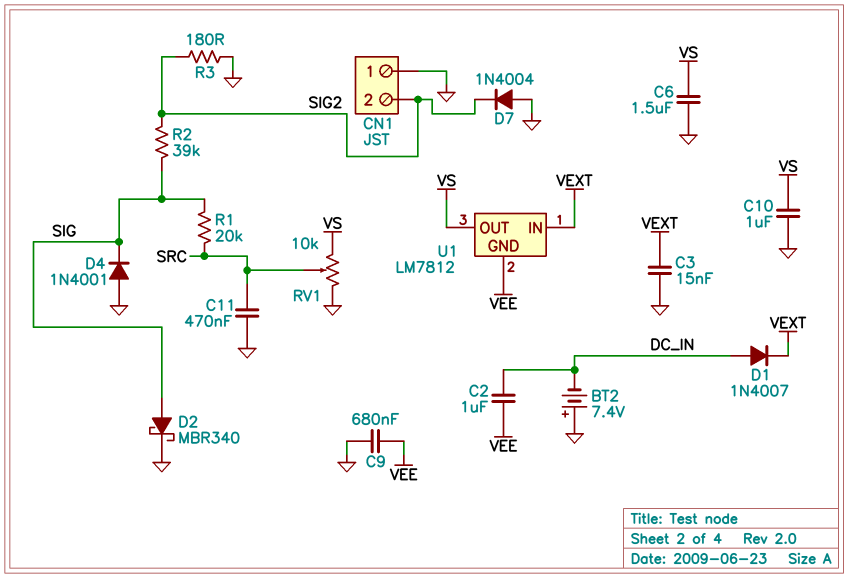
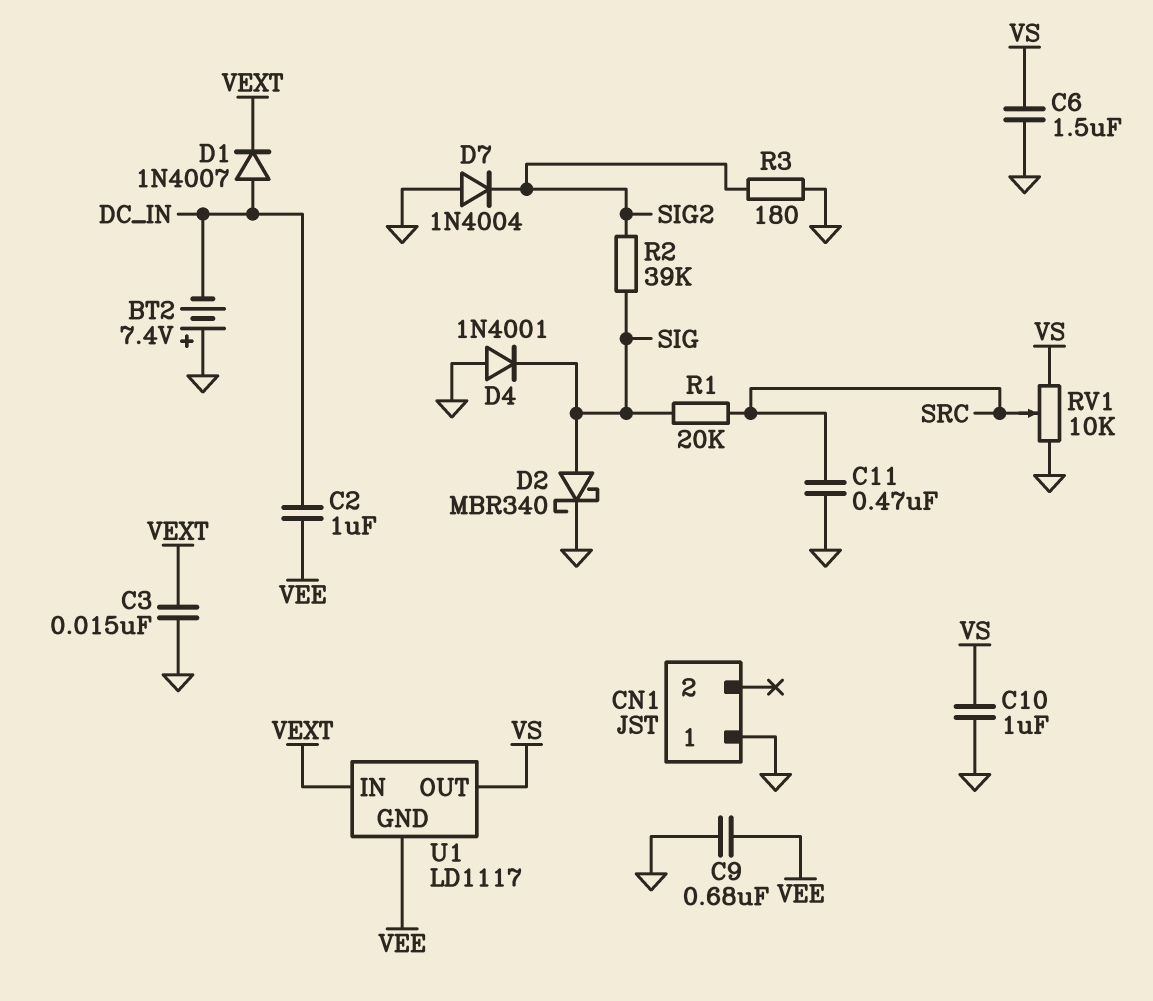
CN1 pin 2: SIG2 -> none
U1: LM7812 -> LD1117

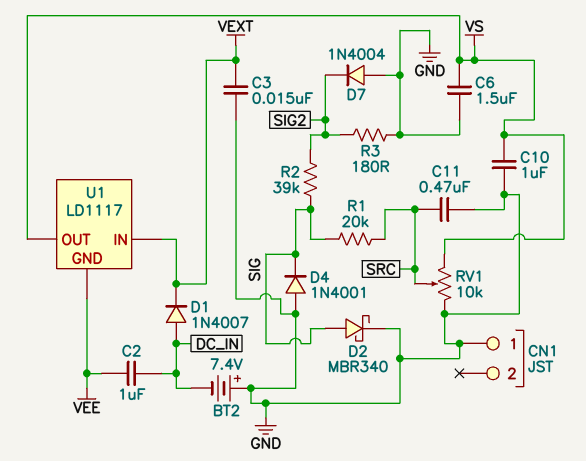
C9: 680nF (GND, VEE) -> none

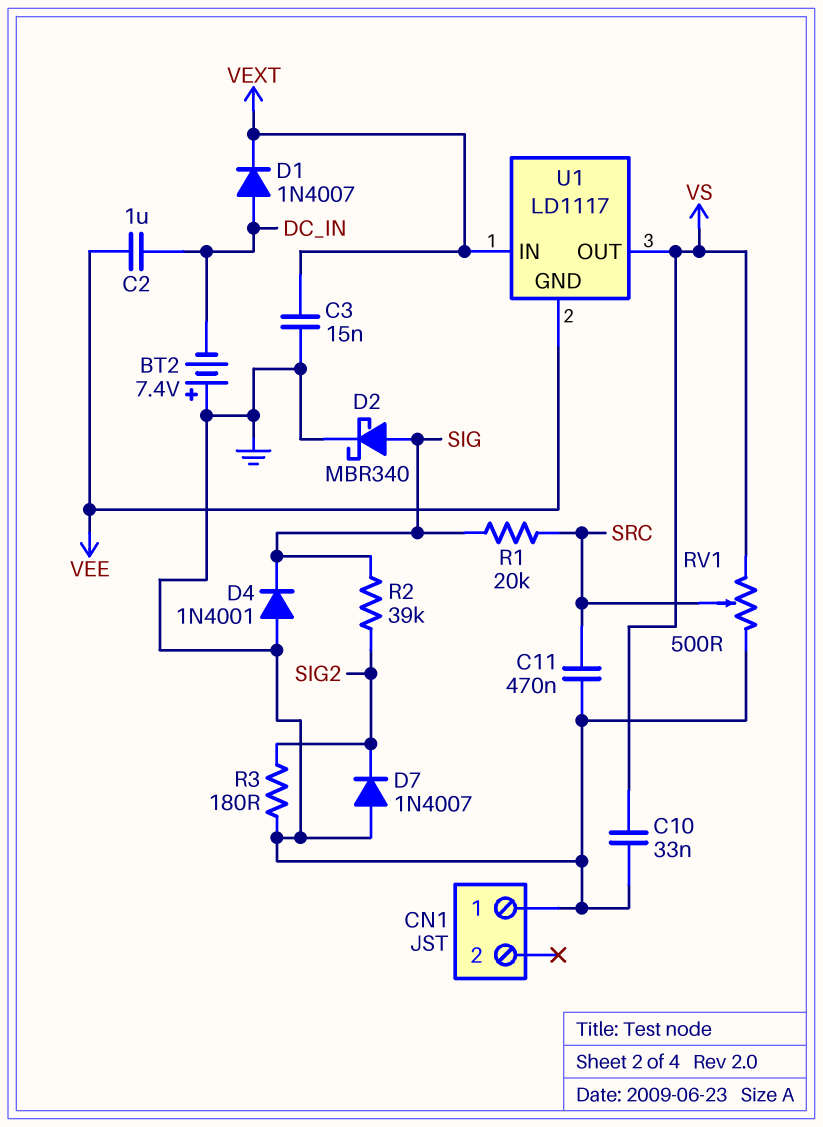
C6: 1.5uF (GND, VS) -> none
C10: 1uF (GND, VS) -> 33nF (GND, VS)
D7: diode 1N4004 (A GND, K SIG2) -> diode 1N4007 (A GND, K SIG2)
RV1: 10k (GND, VS, wiper SRC) -> 500 (GND, VS, wiper SRC)

